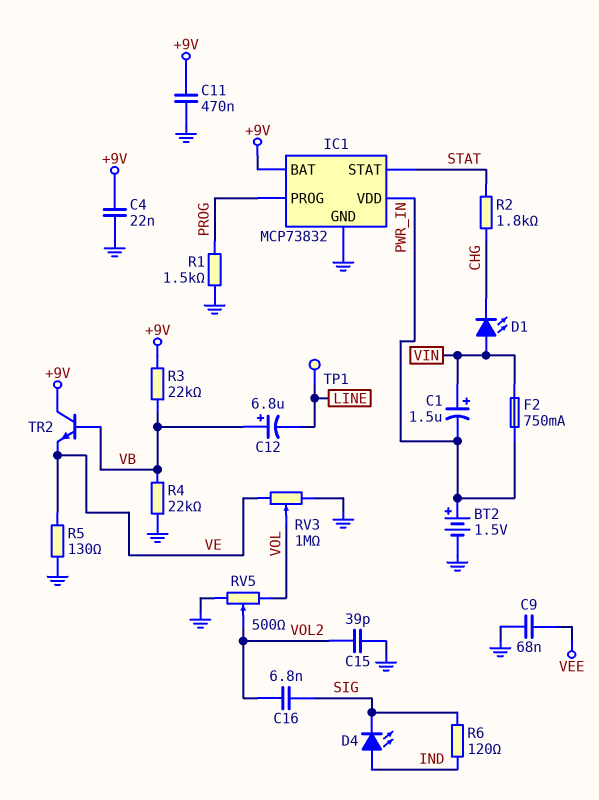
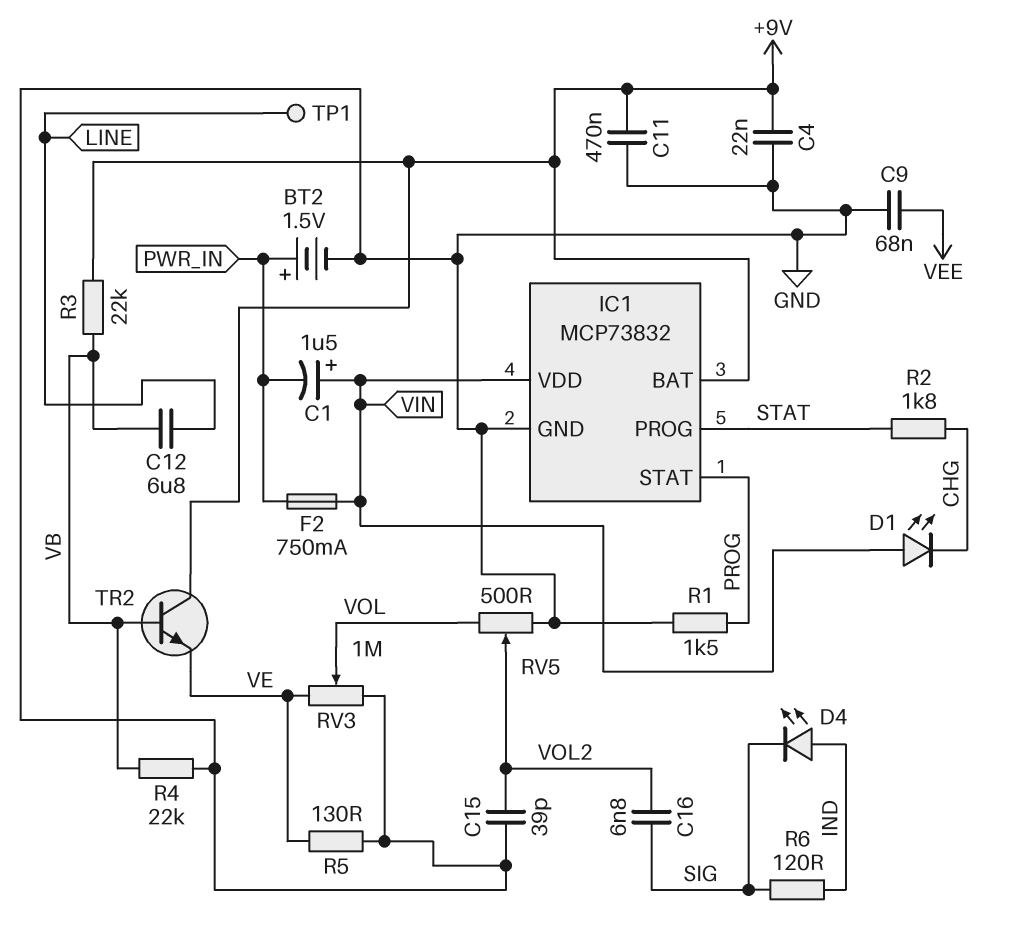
C12: 6.8uF (plus VB, minus LINE) -> 6.8uF (LINE, VB)
IC1 pin PROG: PROG -> STAT
IC1 pin STAT: STAT -> PROG
IC1 pin VDD: PWR_IN -> VIN

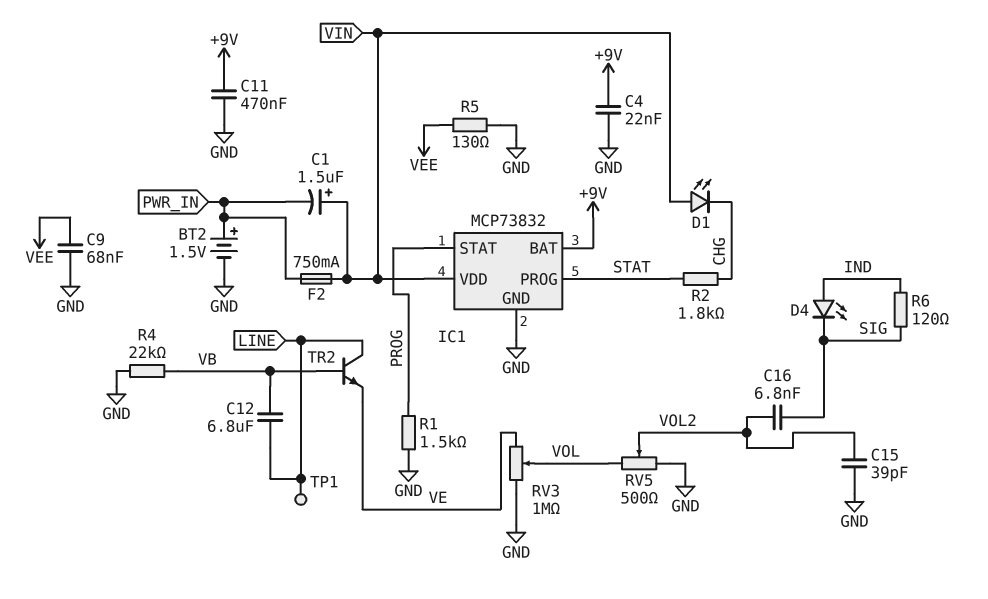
R3: 22k (+9V, VB) -> none
R5: 130 (GND, VE) -> 130 (GND, VEE)
TR2: NPN (B VB, C +9V, E VE) -> NPN (B VB, C LINE, E VE)

